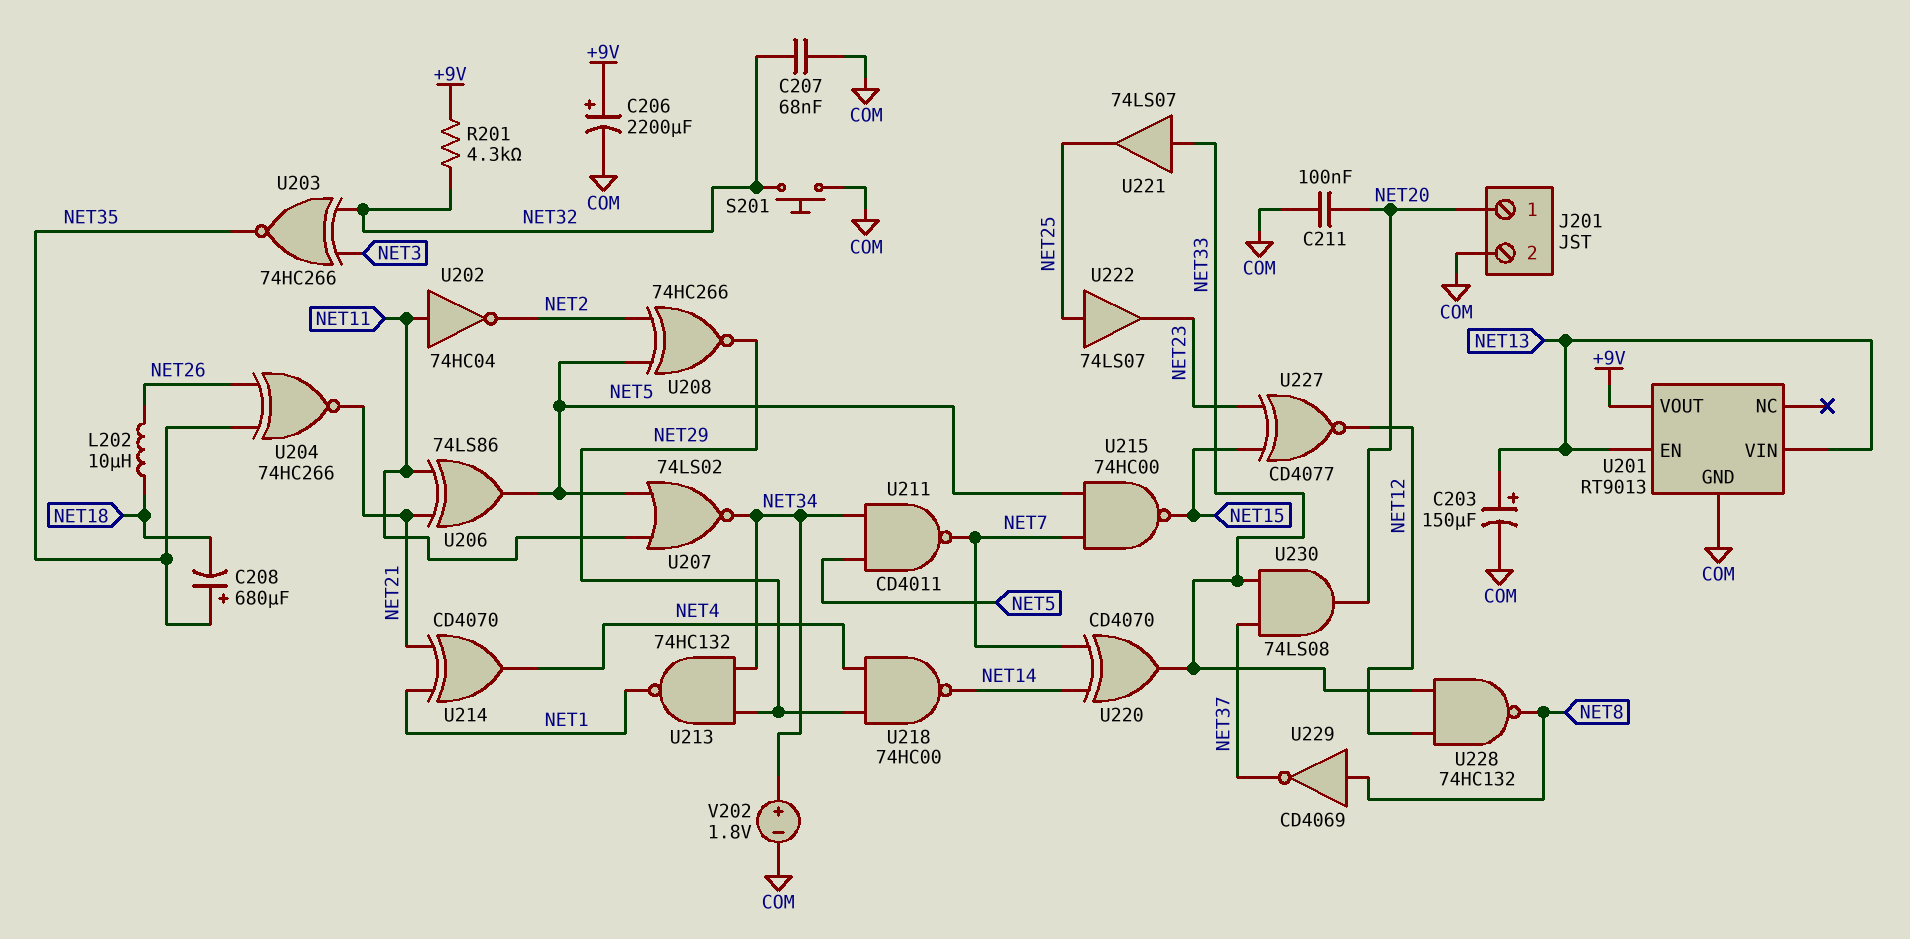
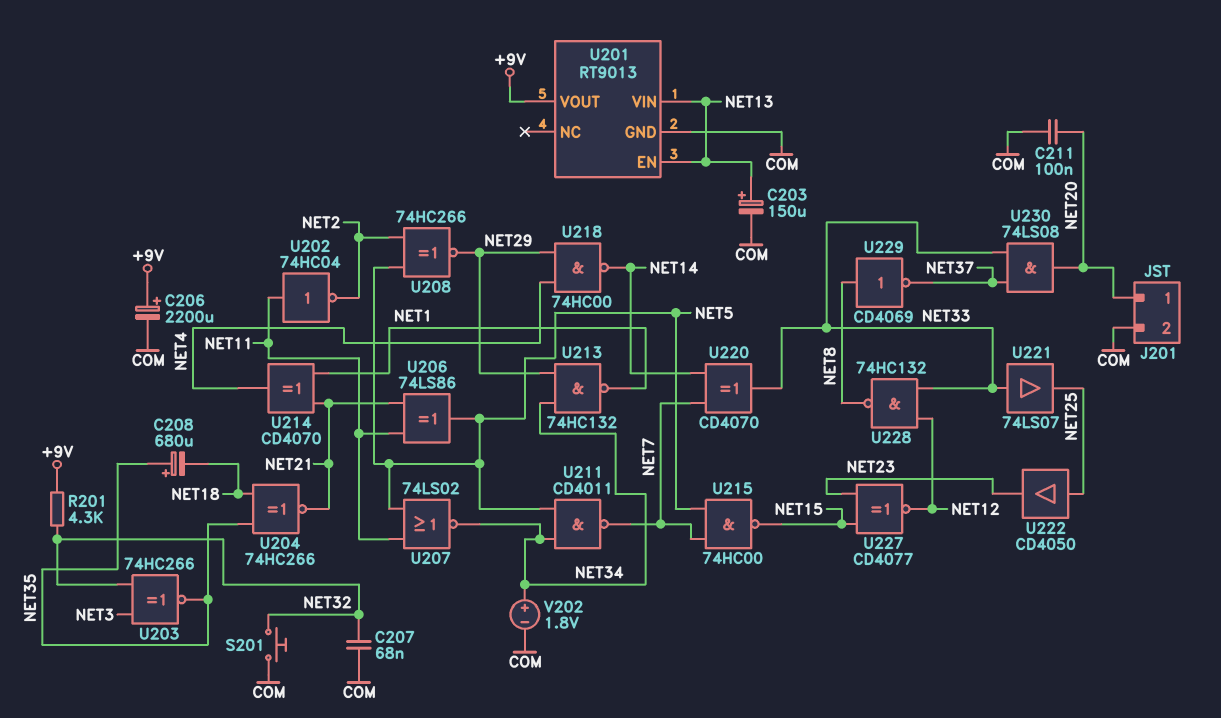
L202: 10uH (NET18, NET26) -> none
U204: XNOR 74HC266 (in NET26, in NET35, out NET21) -> XNOR 74HC266 (in NET18, in NET35, out NET21)
U222: buffer 74LS07 (in NET25, out NET23) -> buffer CD4050 (in NET25, out NET23)

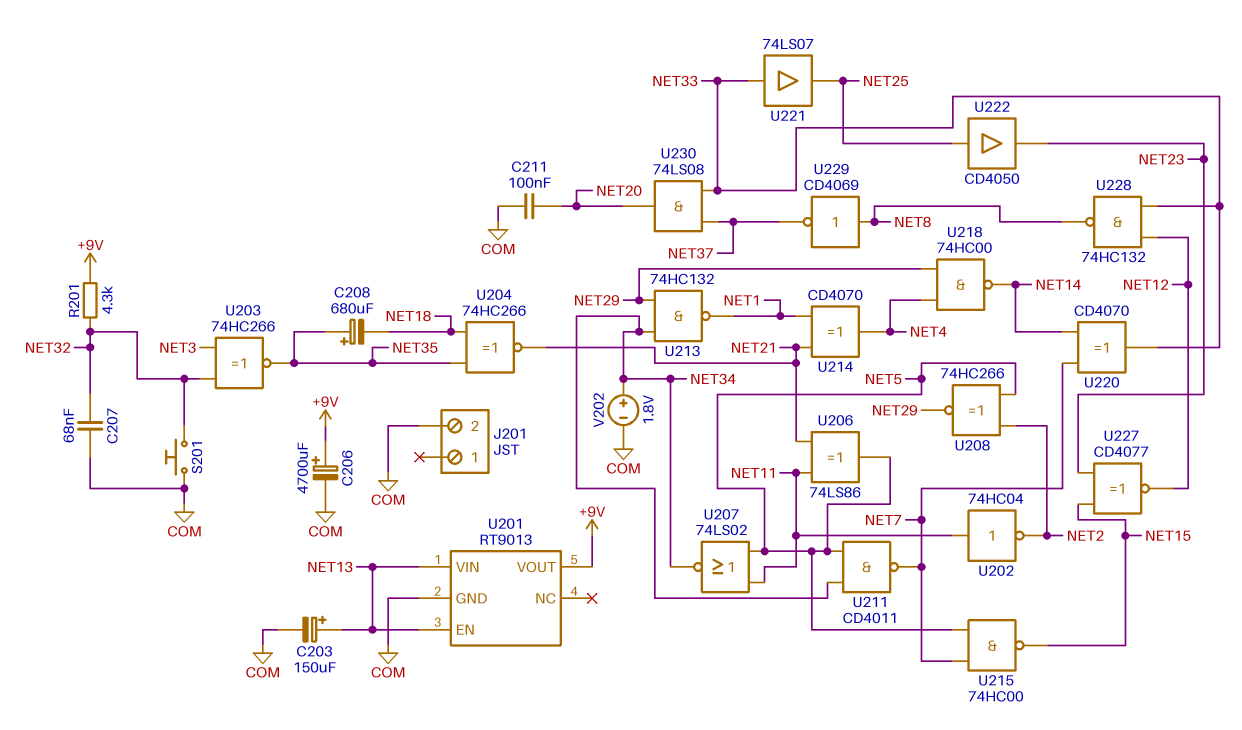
C206: 2200uF (plus +9V, minus COM) -> 4700uF (plus +9V, minus COM)
J201 pin 1: NET20 -> none

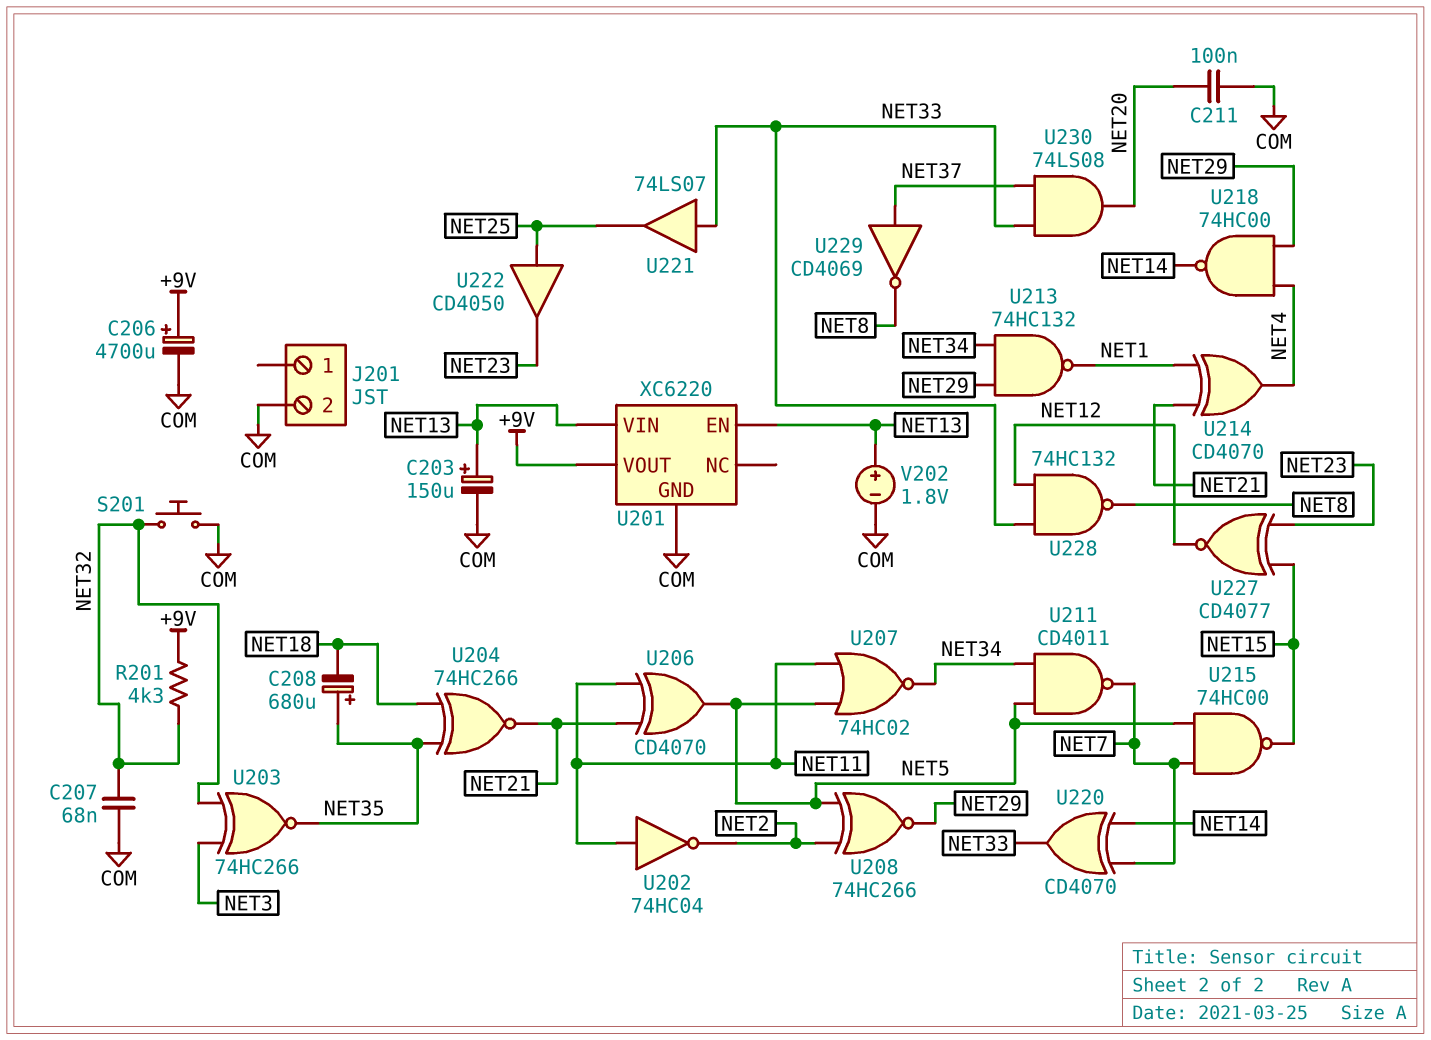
U201: RT9013 -> XC6220
U206: XOR 74LS86 (in NET11, in NET21, out NET5) -> XOR CD4070 (in NET11, in NET21, out NET5)
U207: NOR 74LS02 (in NET5, in NET11, out NET34) -> NOR 74HC02 (in NET5, in NET11, out NET34)
U229: NOT CD4069 (in NET8, out NET37) -> NOT CD4069 (in NET37, out NET8)
V202: 1.8V (plus NET34, minus COM) -> 1.8V (plus NET13, minus COM)

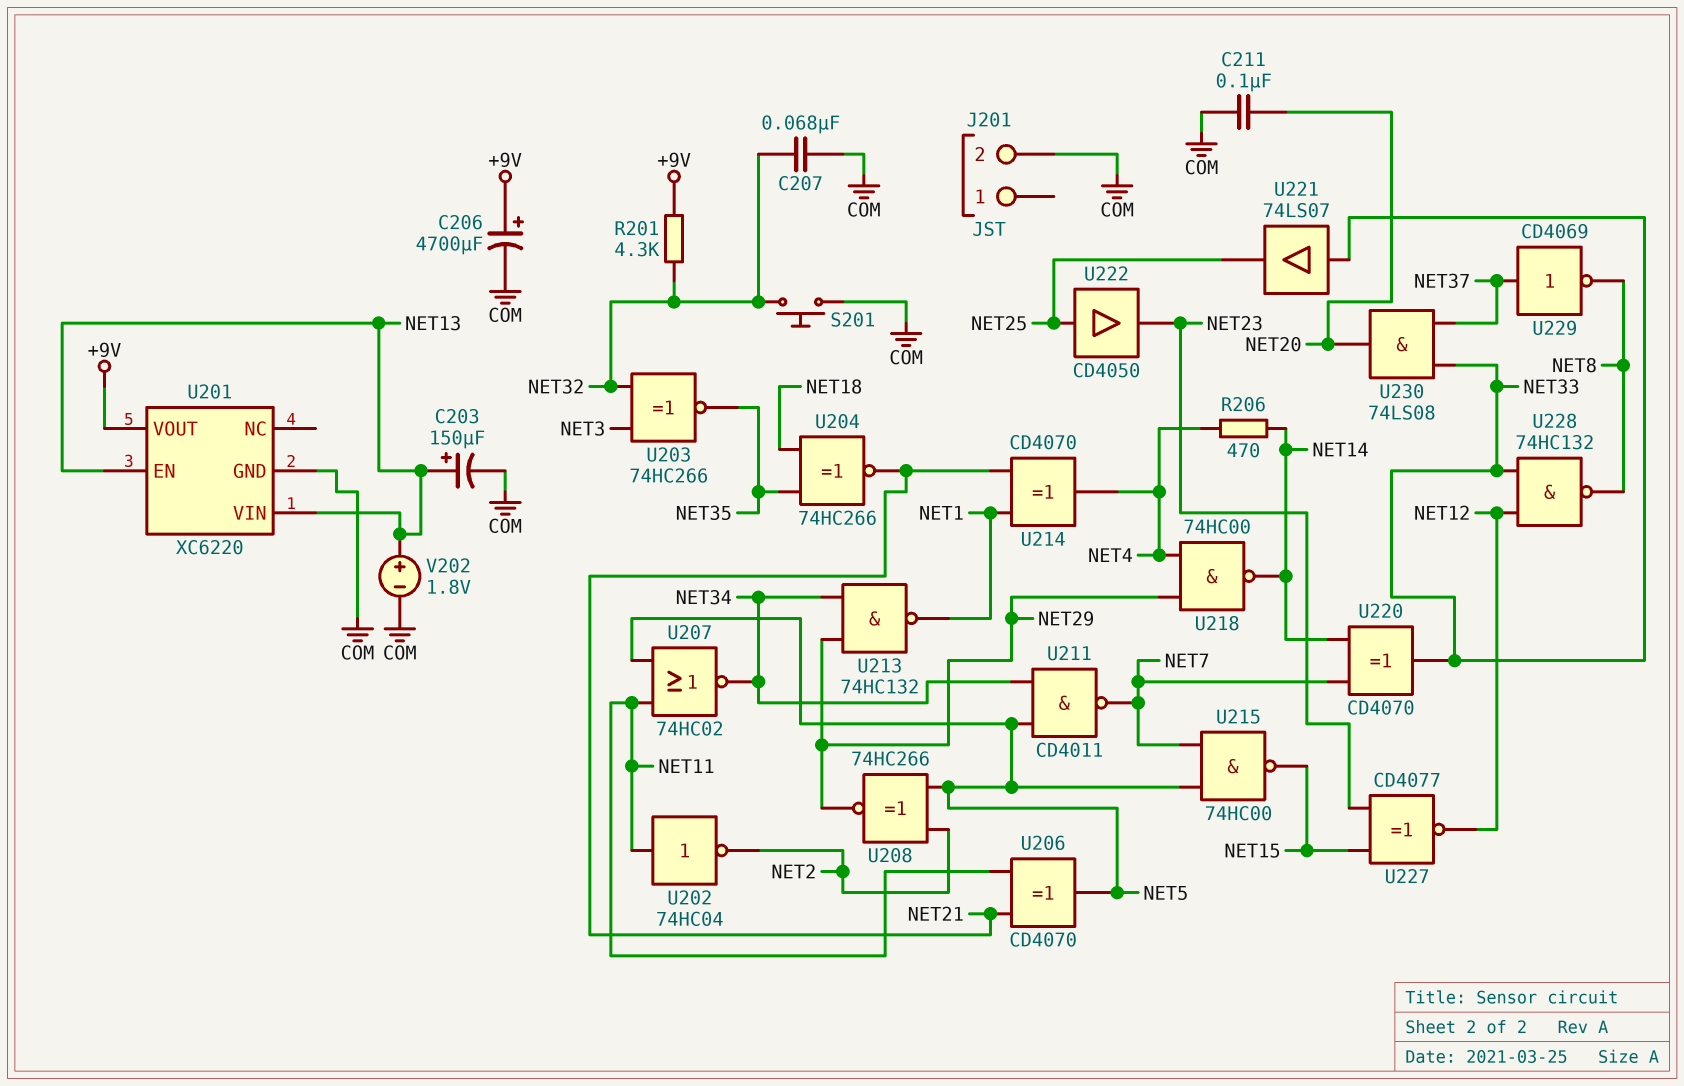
C208: 680uF (plus NET35, minus NET18) -> none
R206: none -> 470 (NET4, NET14)

